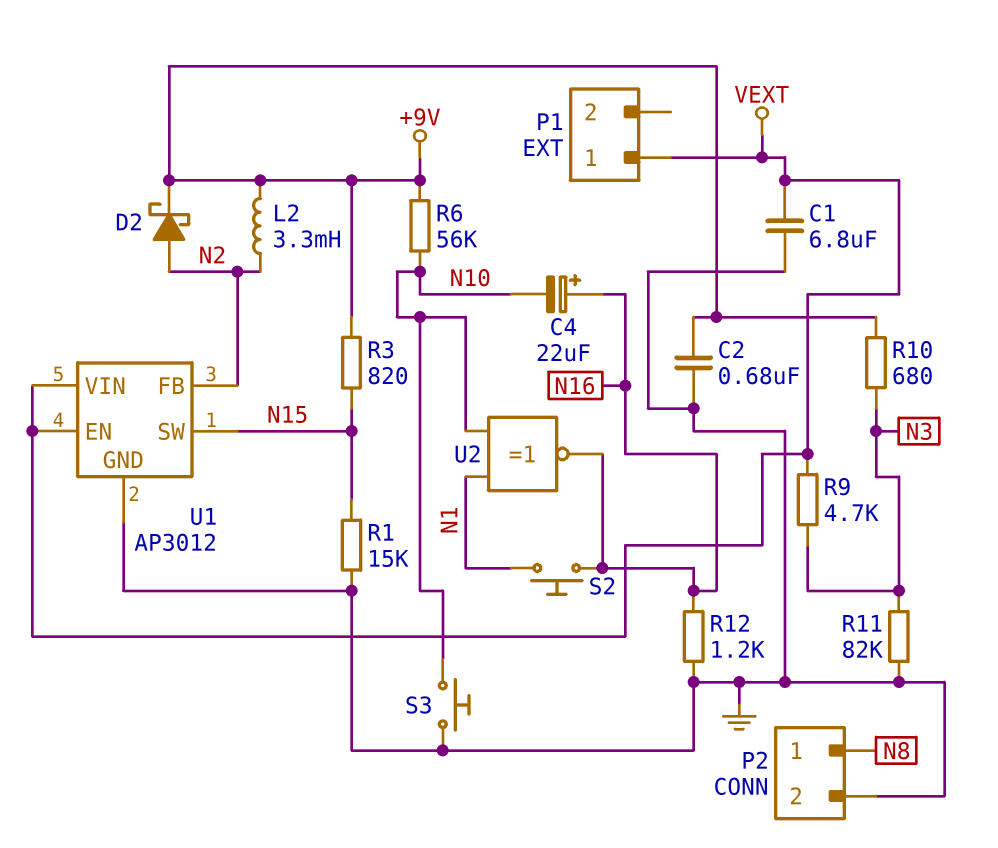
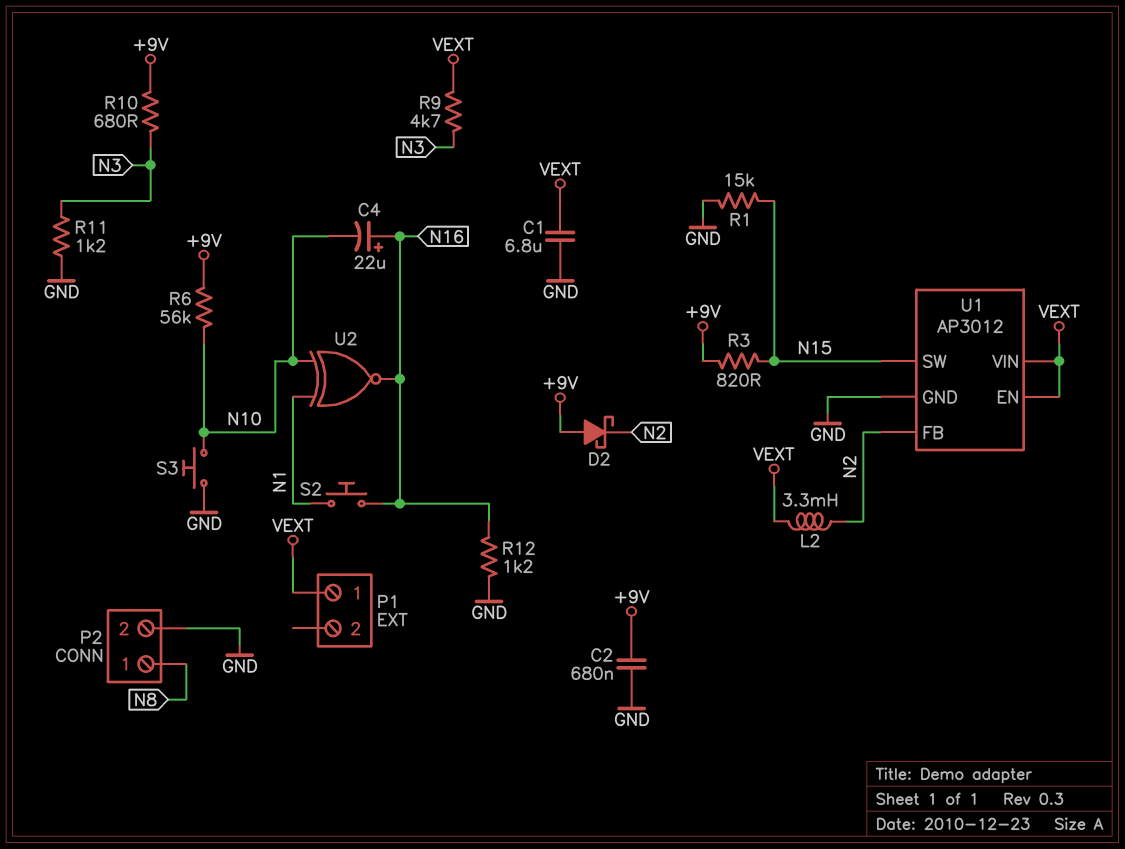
D2: schottky (A N2, K +9V) -> schottky (A +9V, K N2)
L2: 3.3mH (+9V, N2) -> 3.3mH (N2, VEXT)
R11: 82k (GND, N3) -> 1.2k (GND, N3)

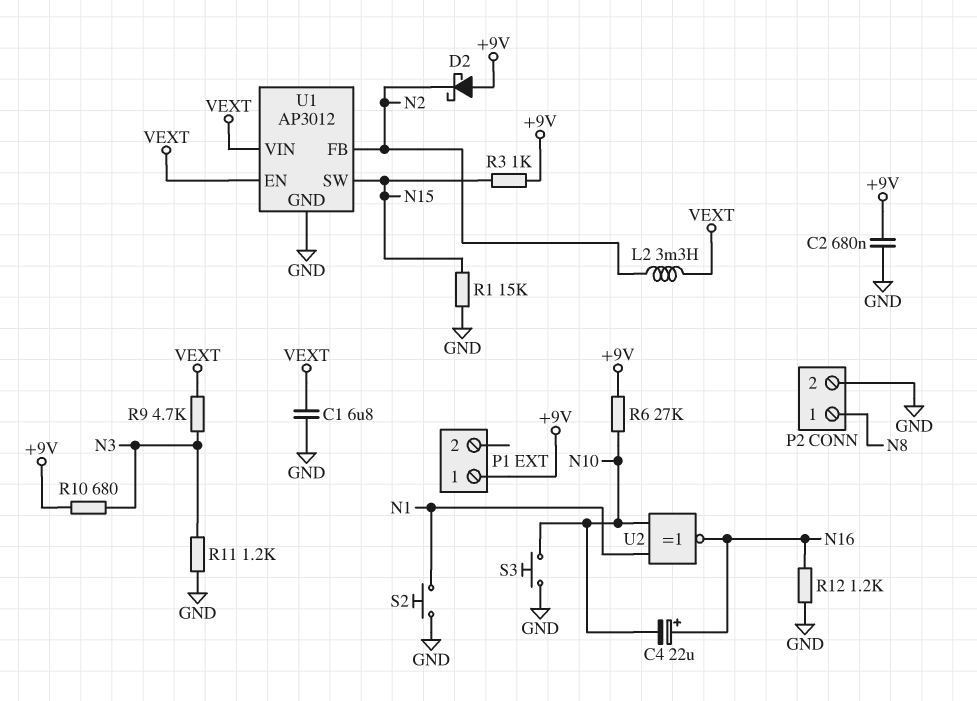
P1 pin 1: VEXT -> +9V
R3: 820 (+9V, N15) -> 1k (+9V, N15)
R6: 56k (+9V, N10) -> 27k (+9V, N10)
S2: button (N1, N16) -> button (GND, N1)

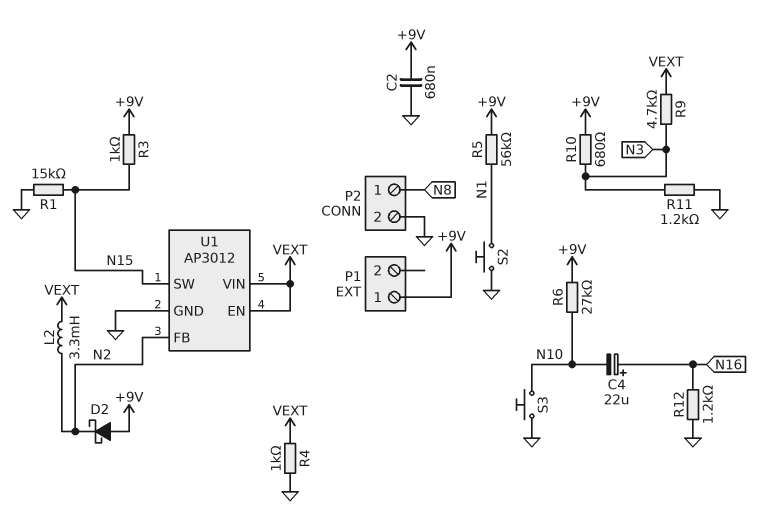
C1: 6.8uF (GND, VEXT) -> none
R4: none -> 1k (GND, VEXT)
R5: none -> 56k (+9V, N1)
U2: XNOR (in N1, in N10, out N16) -> none

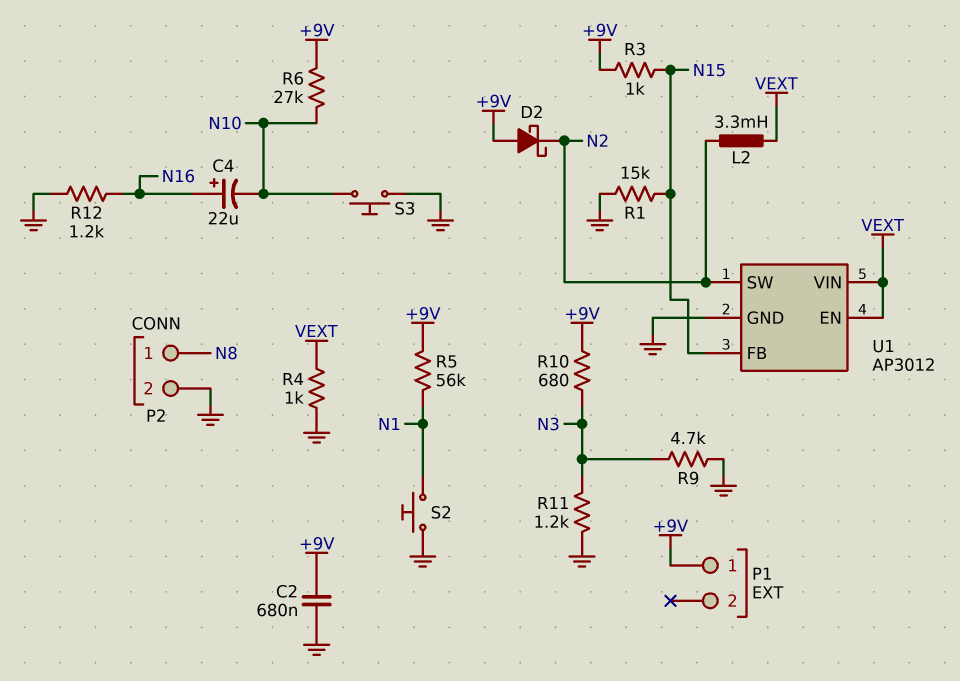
R9: 4.7k (N3, VEXT) -> 4.7k (GND, N3)
U1 pin FB: N2 -> N15
U1 pin SW: N15 -> N2

